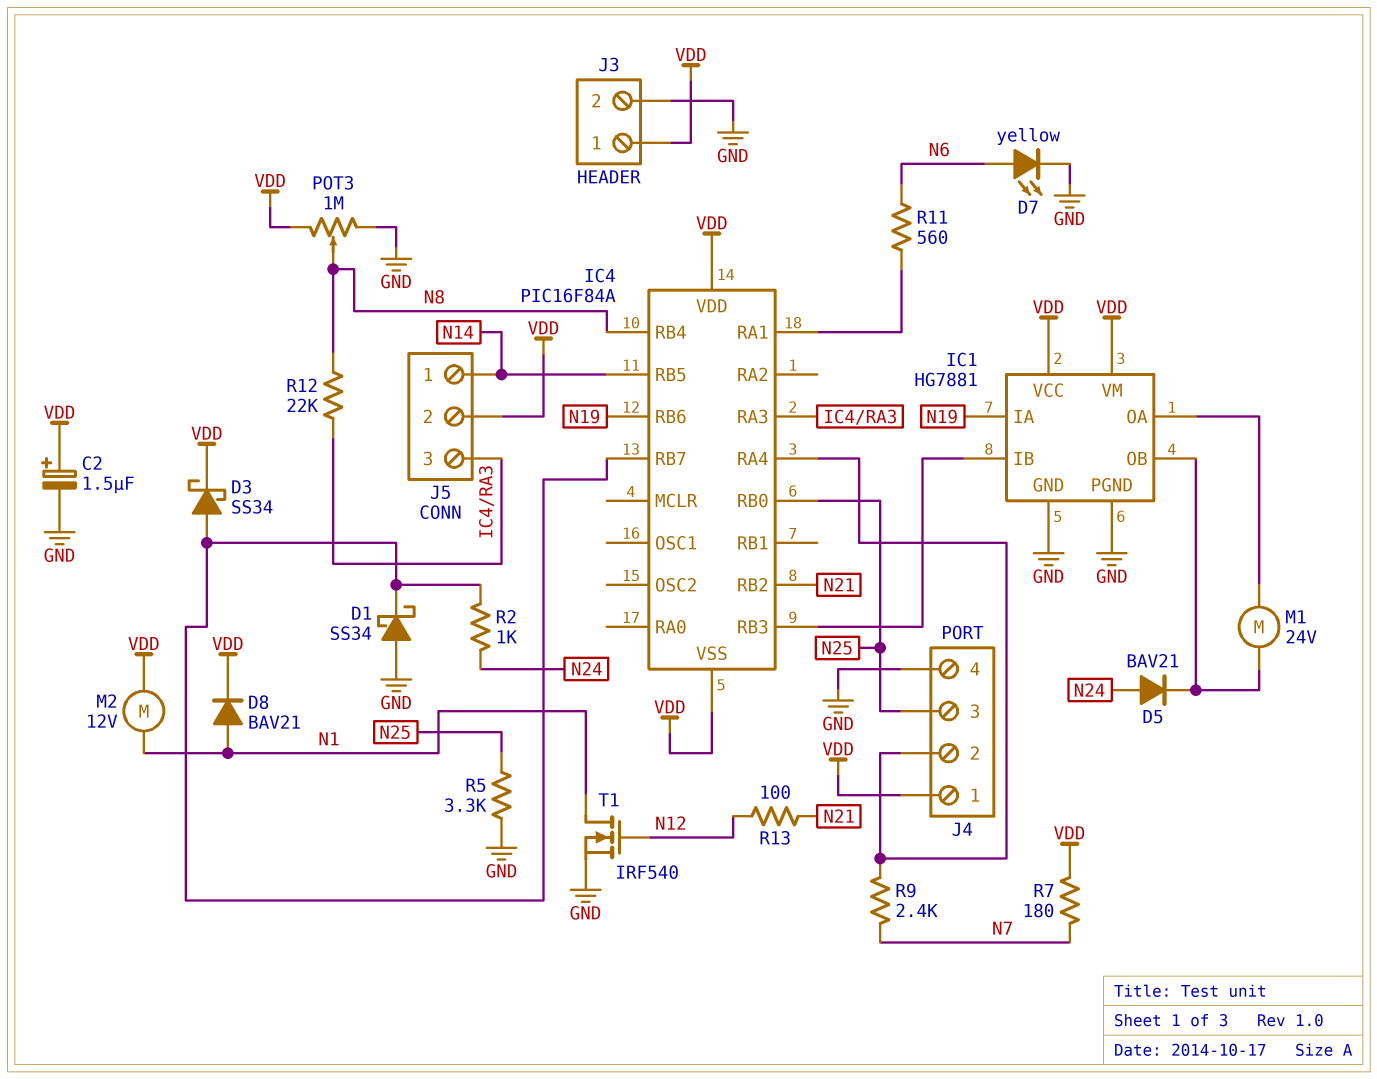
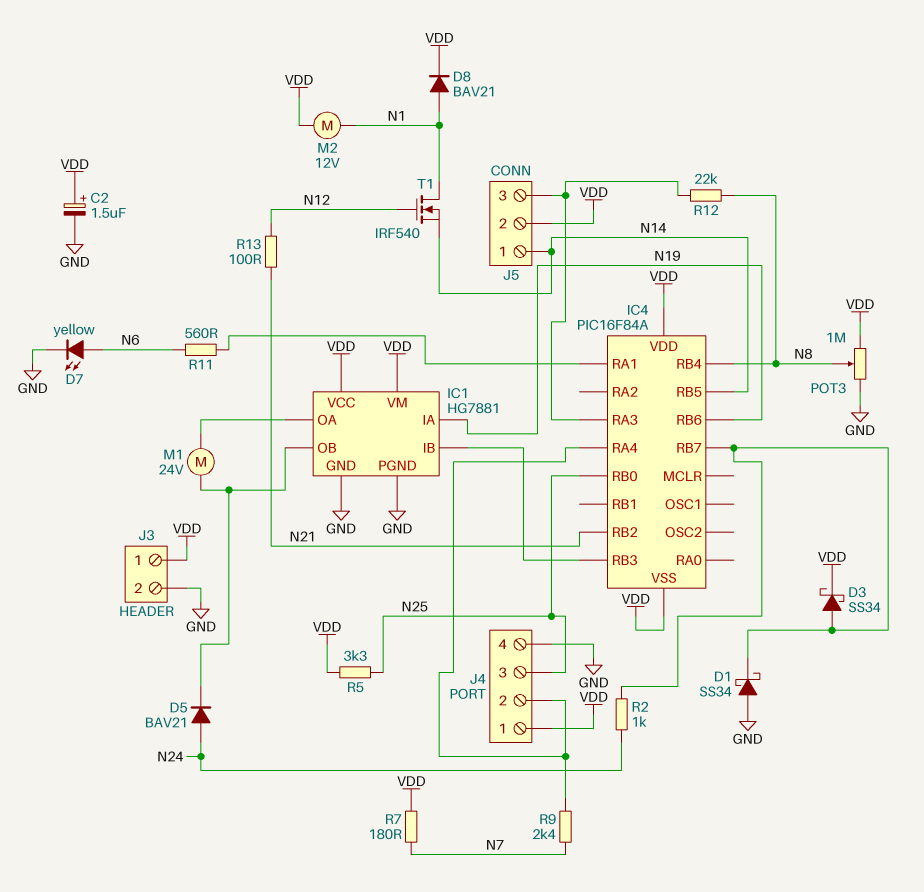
R5: 3.3k (GND, N25) -> 3.3k (N25, VDD)
T1: NMOS IRF540 (G N12, D N1, S GND) -> NMOS IRF540 (G N12, D N1, S N14)

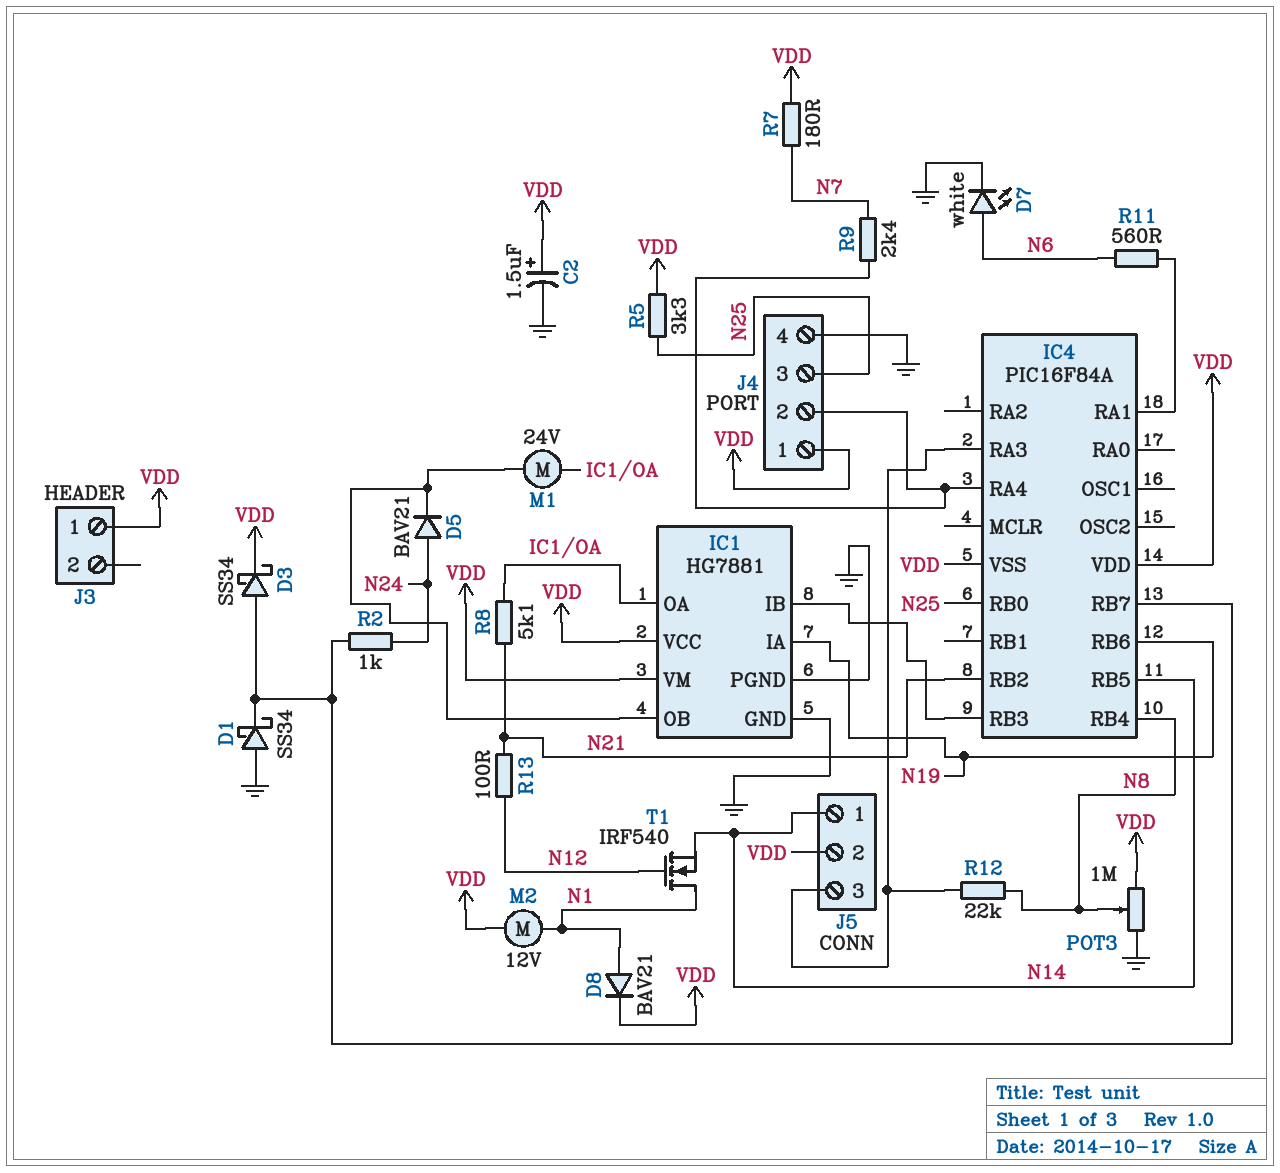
D7: LED yellow (A N6, K GND) -> LED white (A N6, K GND)
J3 pin 2: GND -> none
R8: none -> 5.1k (IC1/OA, N21)

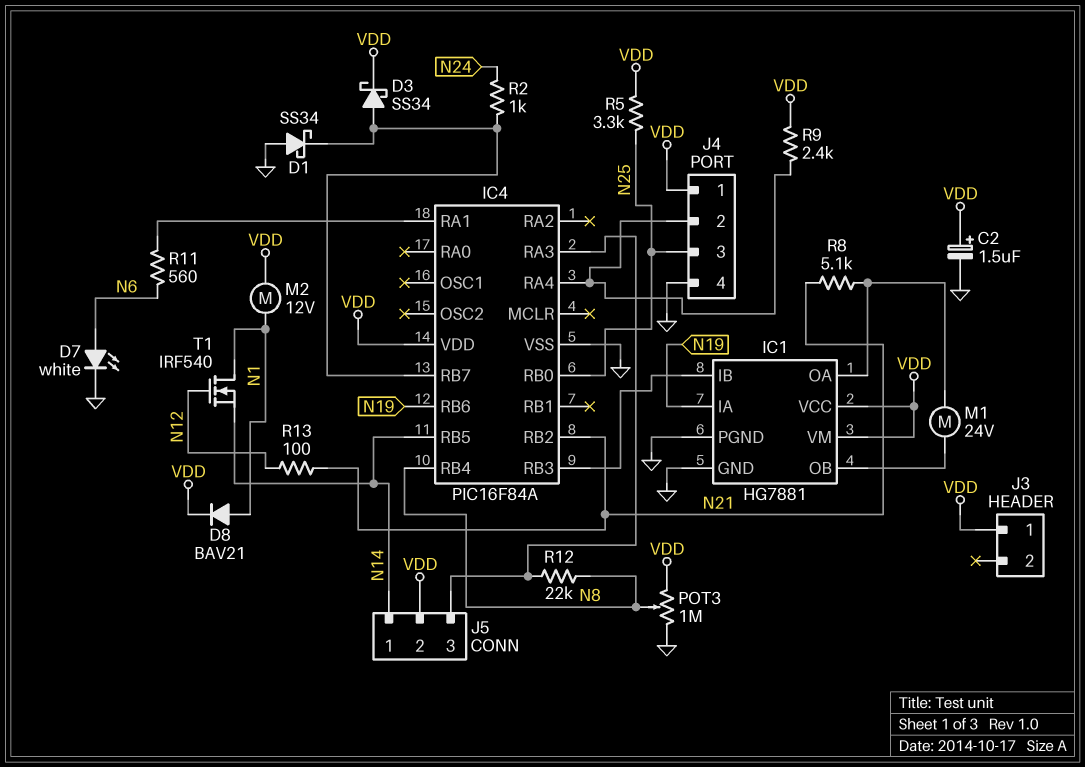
D5: diode BAV21 (A N24, K IC1/OB) -> none
IC4 pin VSS: VDD -> GND
R7: 180 (N7, VDD) -> none
R9: 2.4k (IC4/RA4, N7) -> 2.4k (IC4/RA4, VDD)

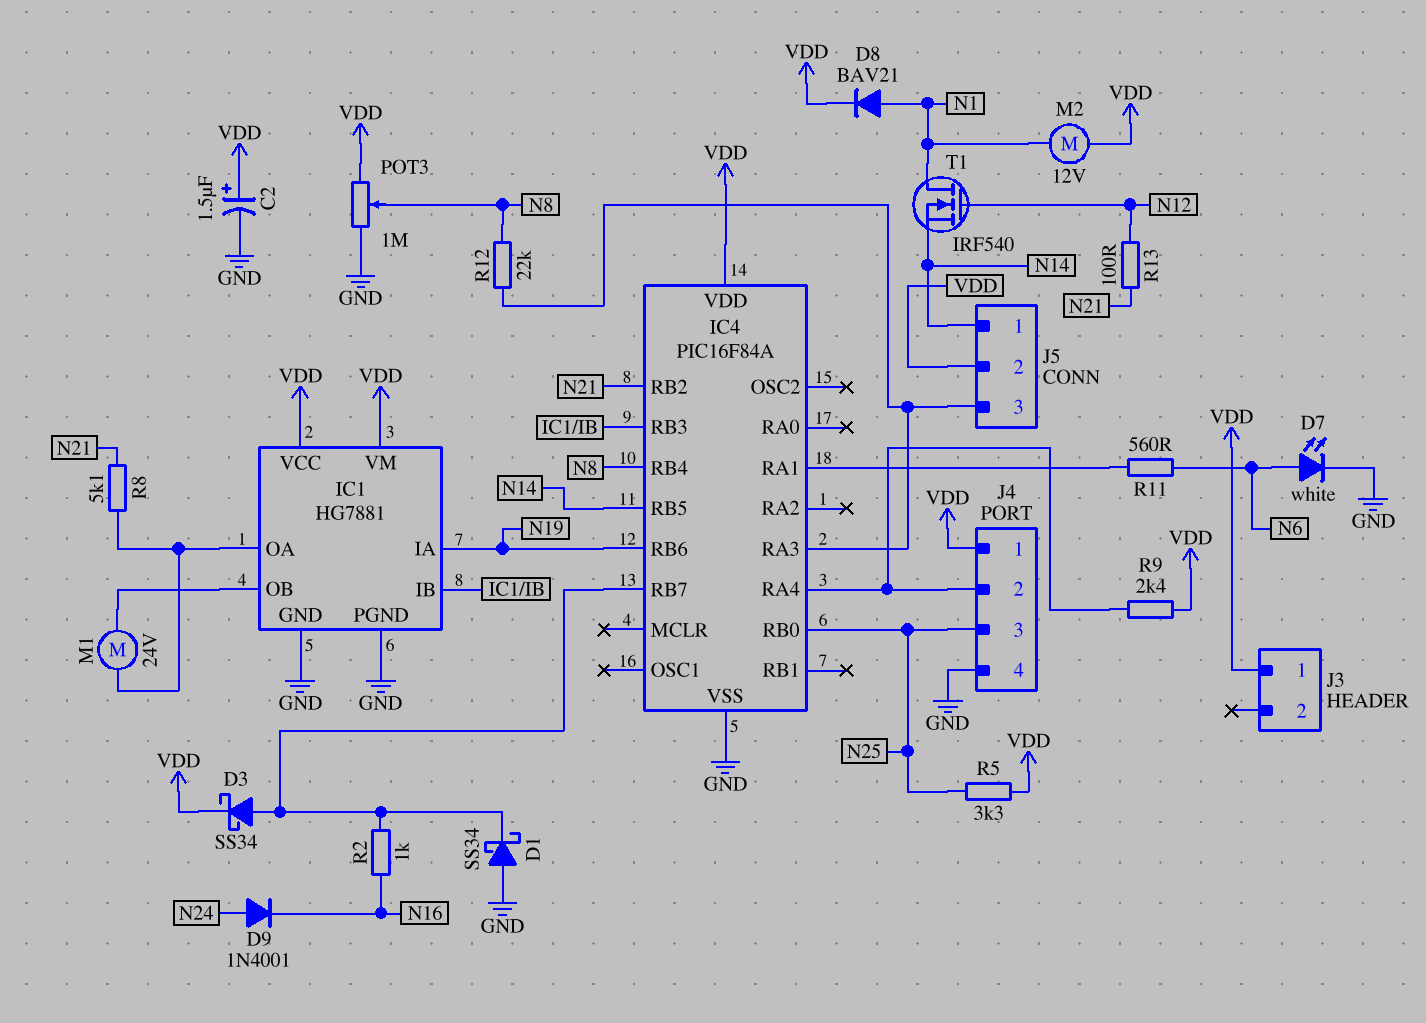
D9: none -> diode 1N4001 (A N24, K N16)
R2: 1k (IC4/RB7, N24) -> 1k (IC4/RB7, N16)

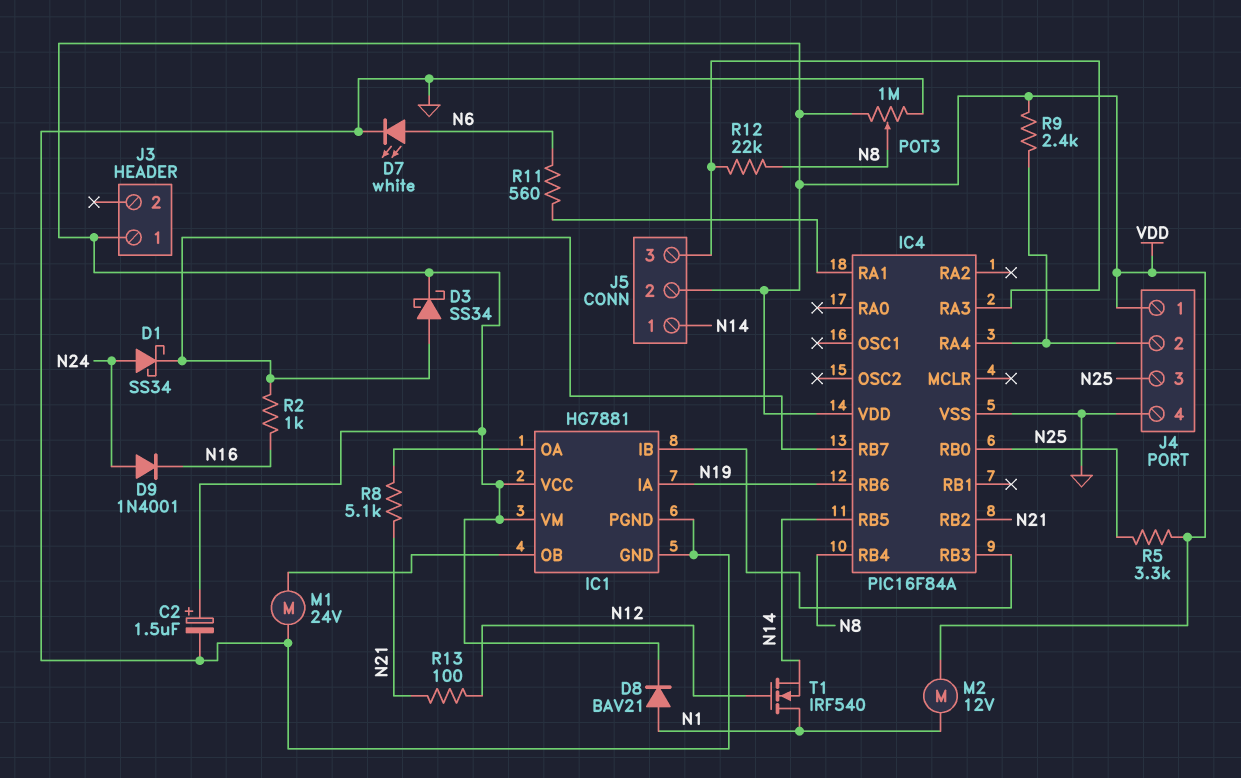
D1: schottky SS34 (A GND, K IC4/RB7) -> schottky SS34 (A N24, K IC4/RB7)
M1: motor 24V (IC1/OA, IC1/OB) -> motor 24V (GND, IC1/OB)

